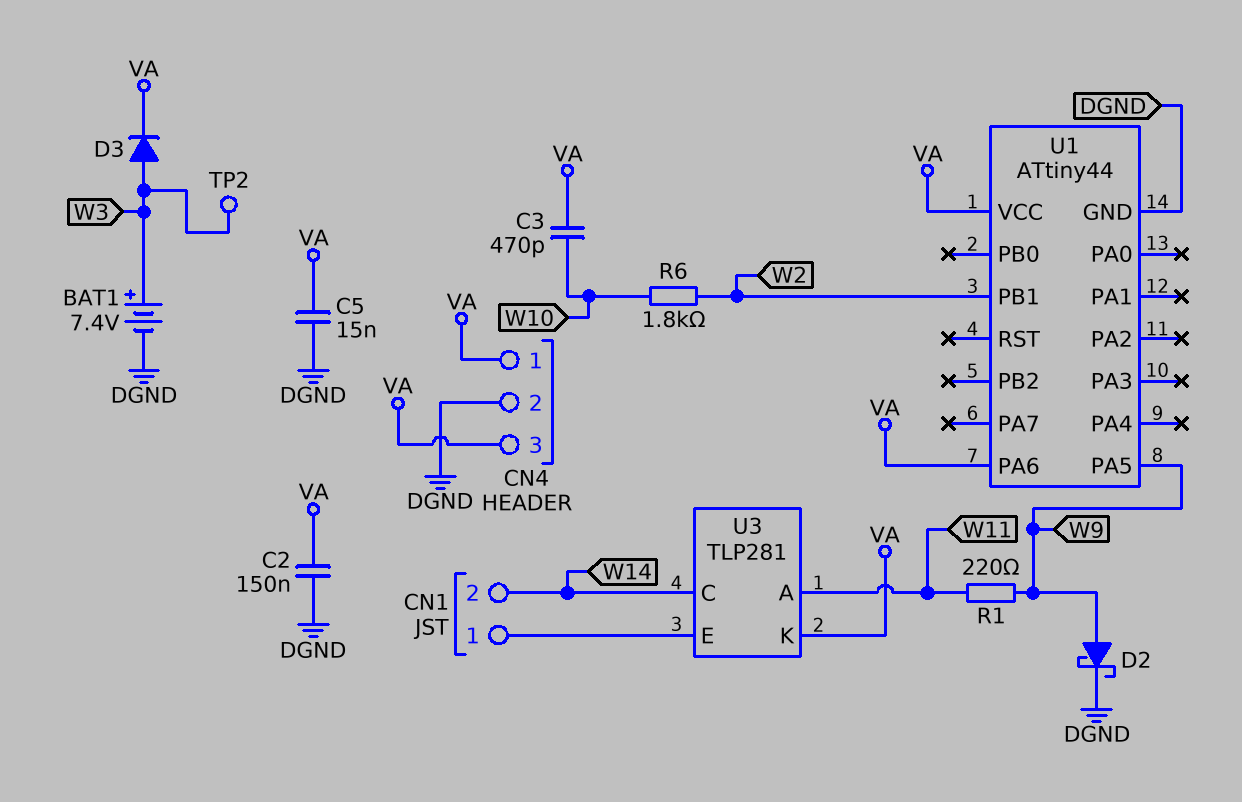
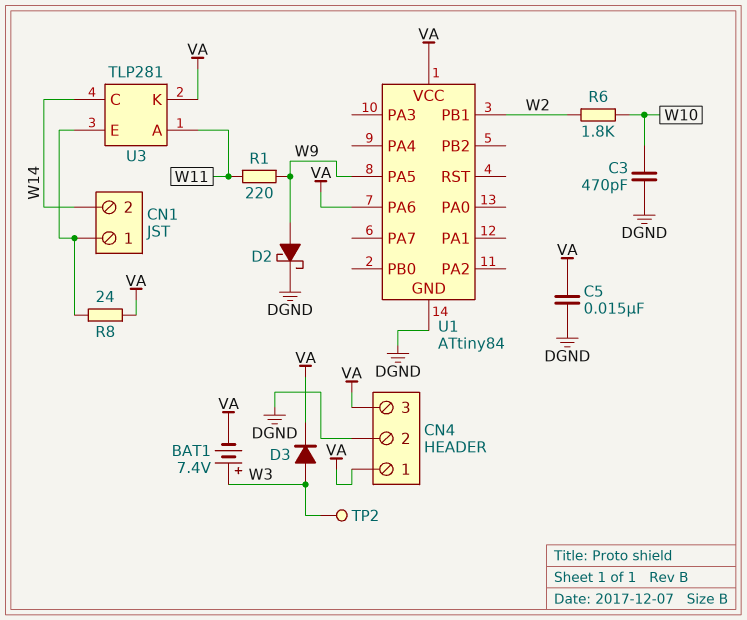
BAT1: 7.4V (plus W3, minus DGND) -> 7.4V (plus W3, minus VA)
C2: 150nF (DGND, VA) -> none
C3: 470pF (VA, W10) -> 470pF (DGND, W10)
R8: none -> 24 (CN1/1, VA)
U1: ATtiny44 -> ATtiny84

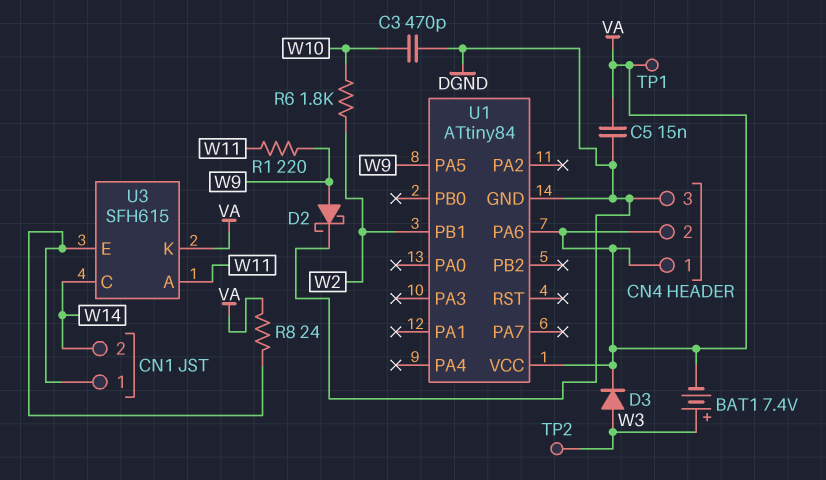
CN4 pin 2: DGND -> VA
CN4 pin 3: VA -> DGND
TP1: none -> test point (VA)
U3: TLP281 -> SFH615

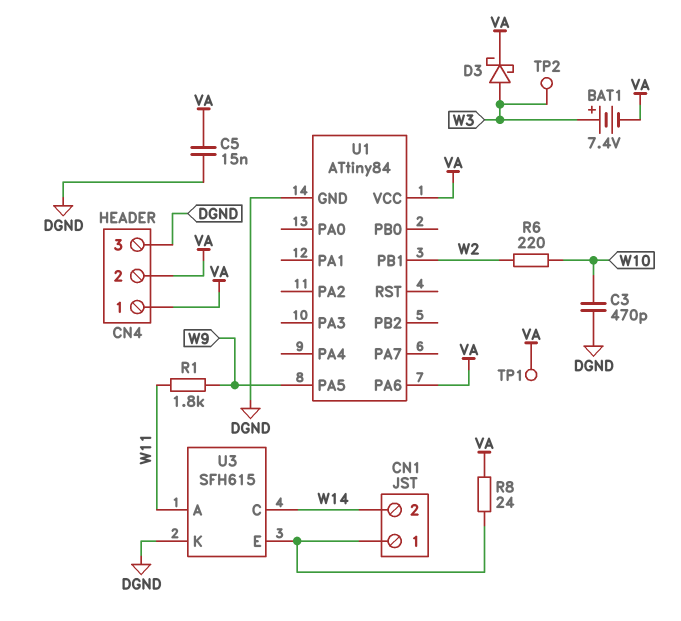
D2: schottky (A W9, K DGND) -> none
D3: diode (A W3, K VA) -> schottky (A W3, K VA)
R1: 220 (W9, W11) -> 1.8k (W9, W11)
R6: 1.8k (W2, W10) -> 220 (W2, W10)
U3 pin K: VA -> DGND

